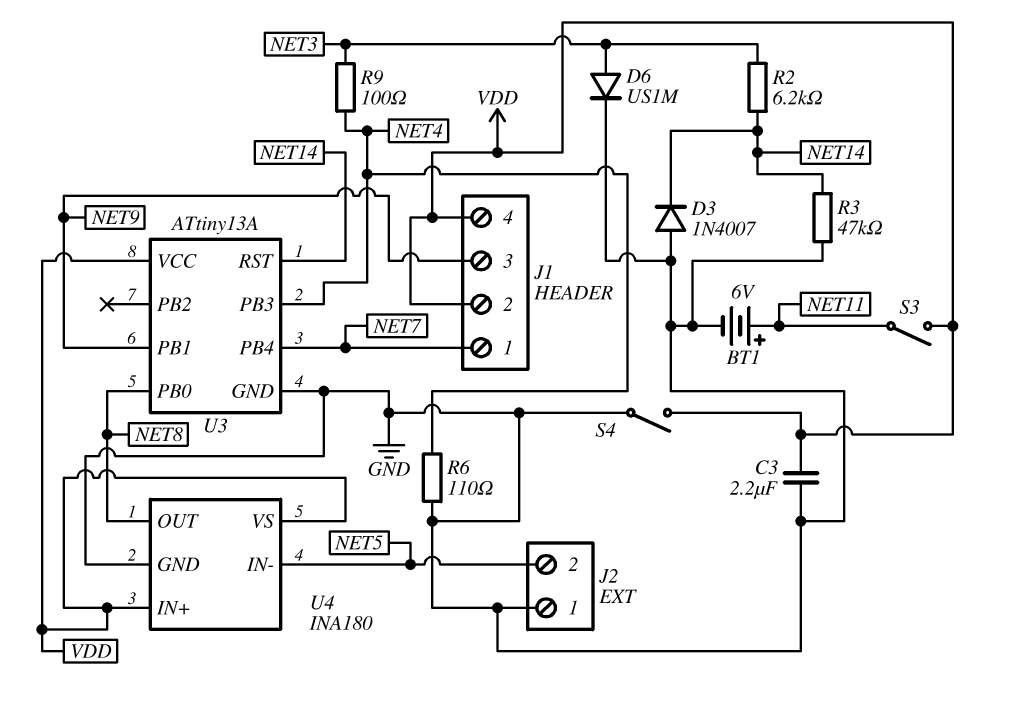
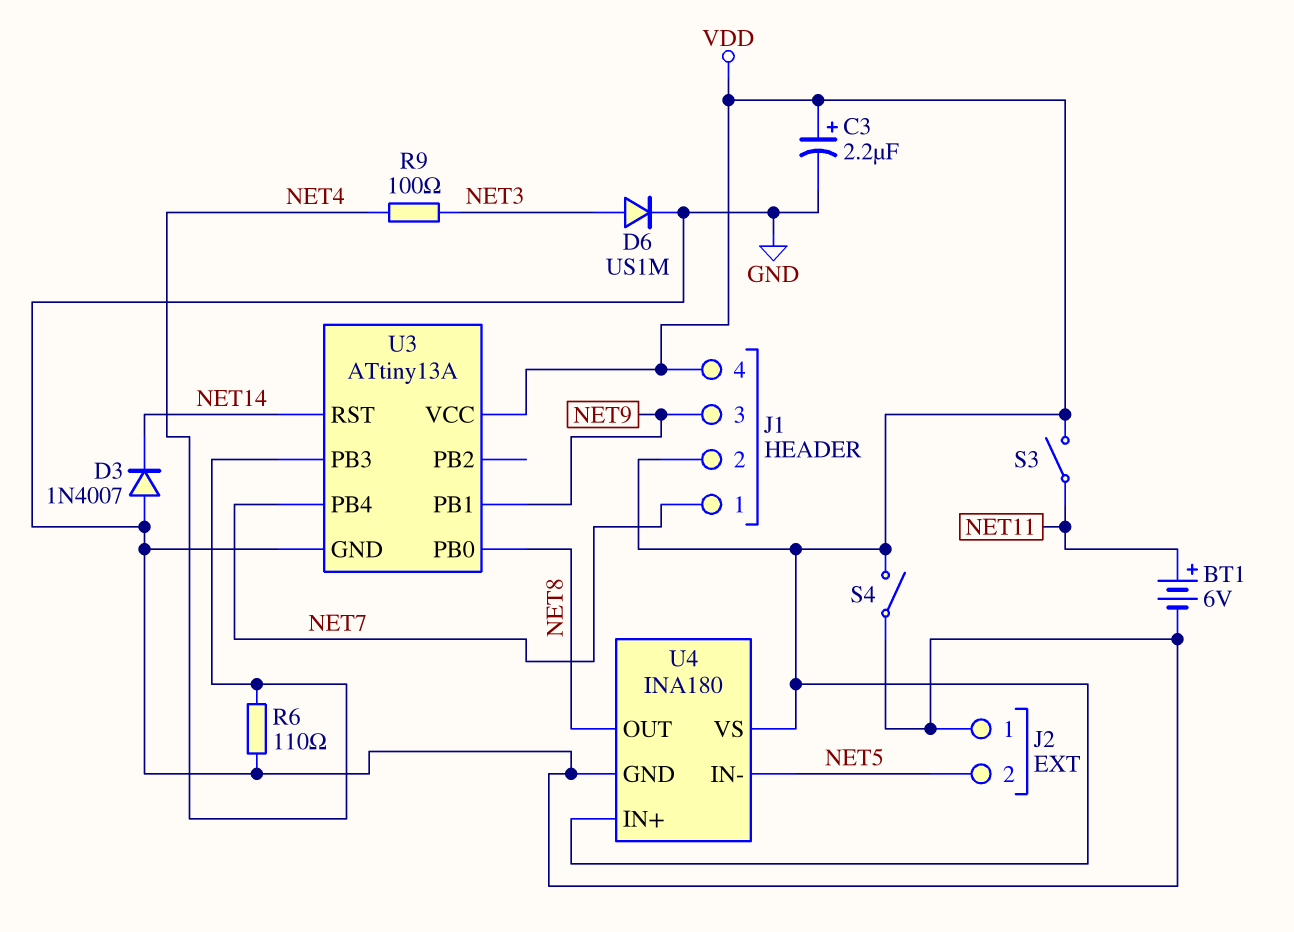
C3: 2.2uF (GND, VDD) -> 2.2uF (plus VDD, minus GND)
R2: 6.2k (NET3, NET14) -> none
R3: 47k (GND, NET14) -> none

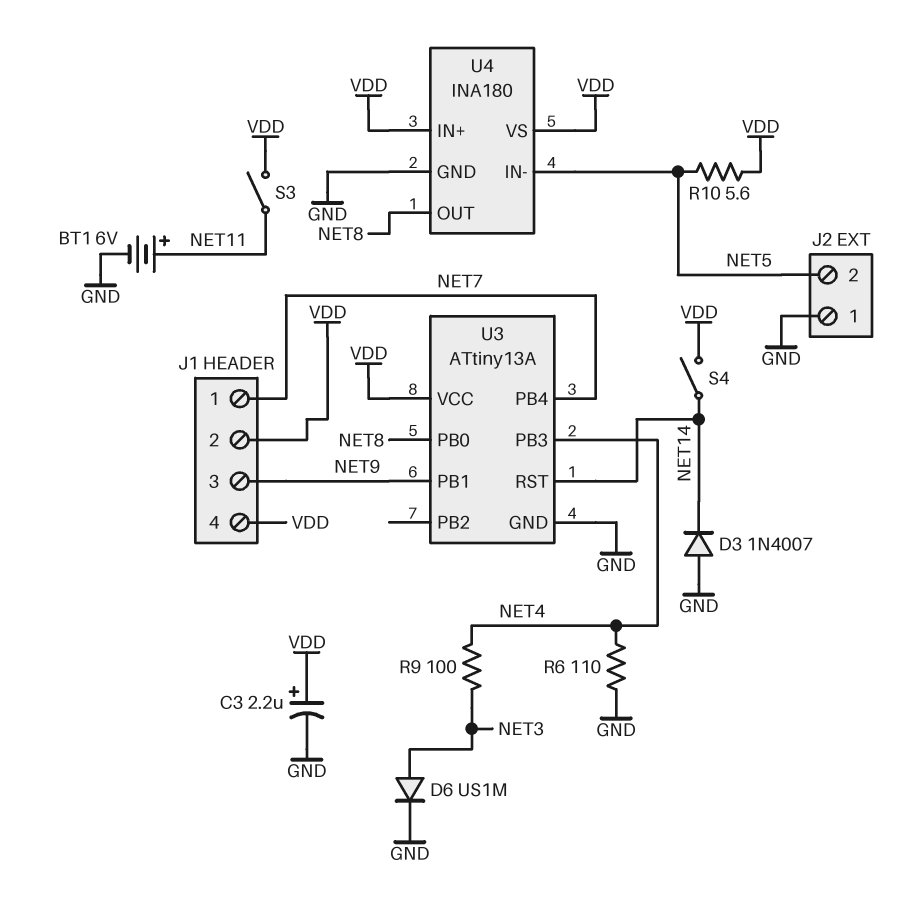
R10: none -> 5.6 (NET5, VDD)
S4: switch (GND, VDD) -> switch (NET14, VDD)

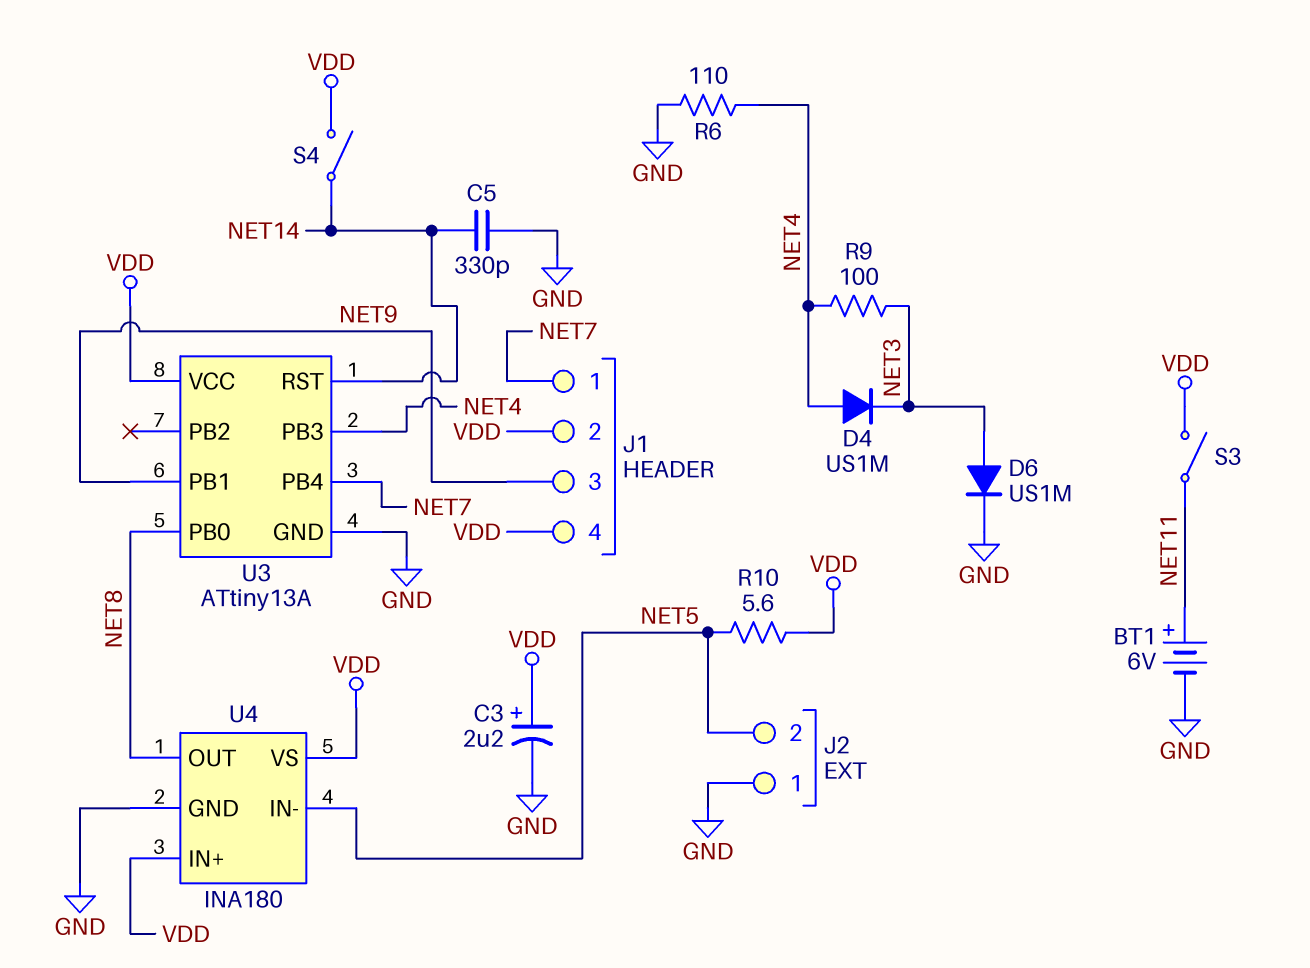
C5: none -> 330pF (GND, NET14)
D3: diode 1N4007 (A GND, K NET14) -> none
D4: none -> diode US1M (A NET4, K NET3)

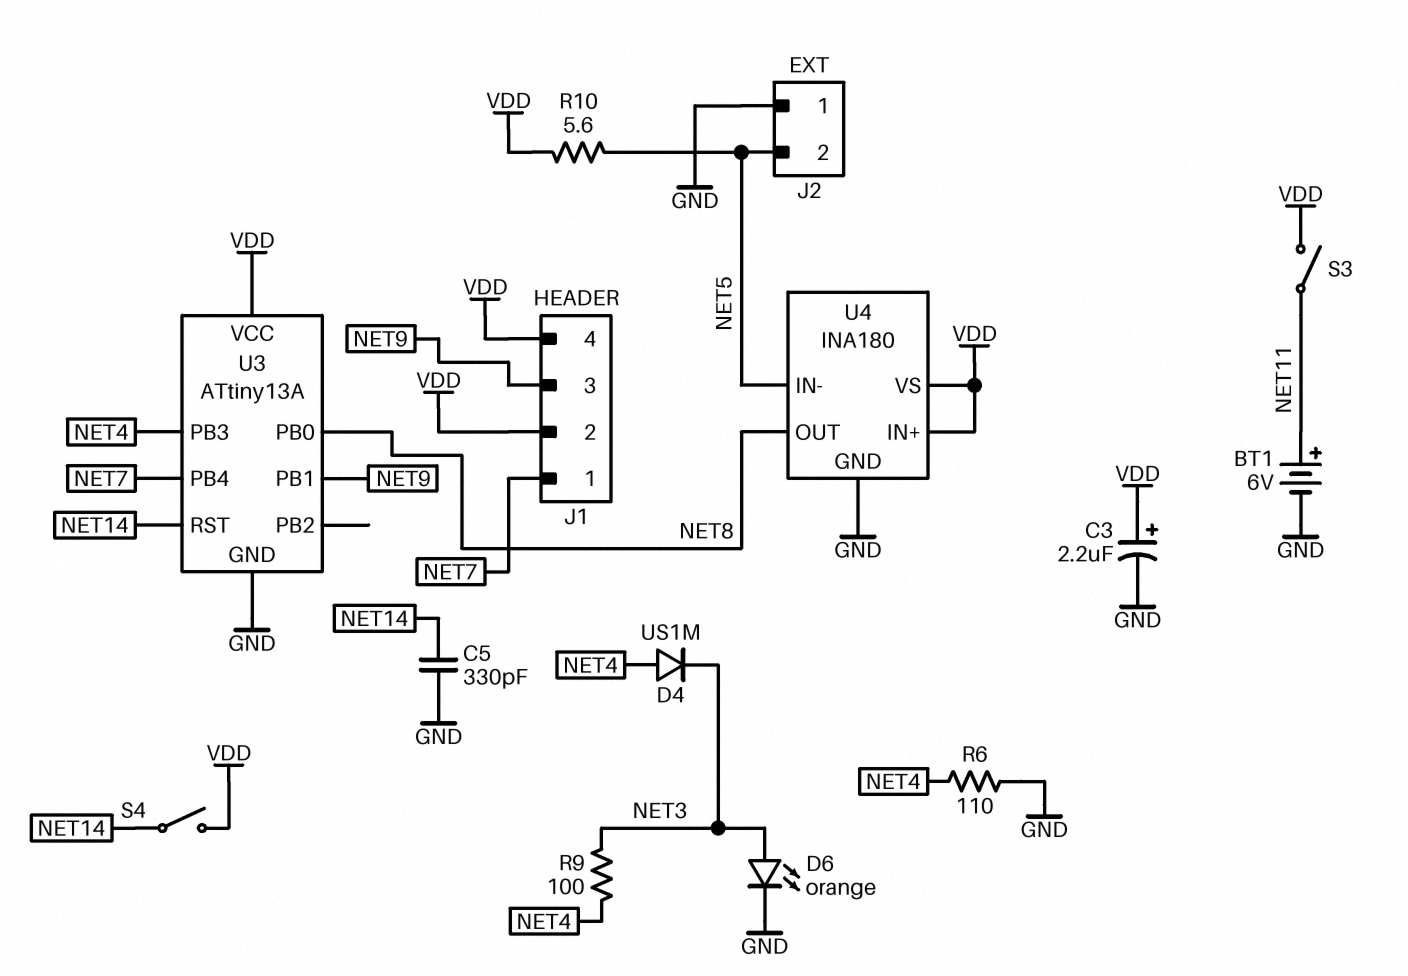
D6: diode US1M (A NET3, K GND) -> LED orange (A NET3, K GND)

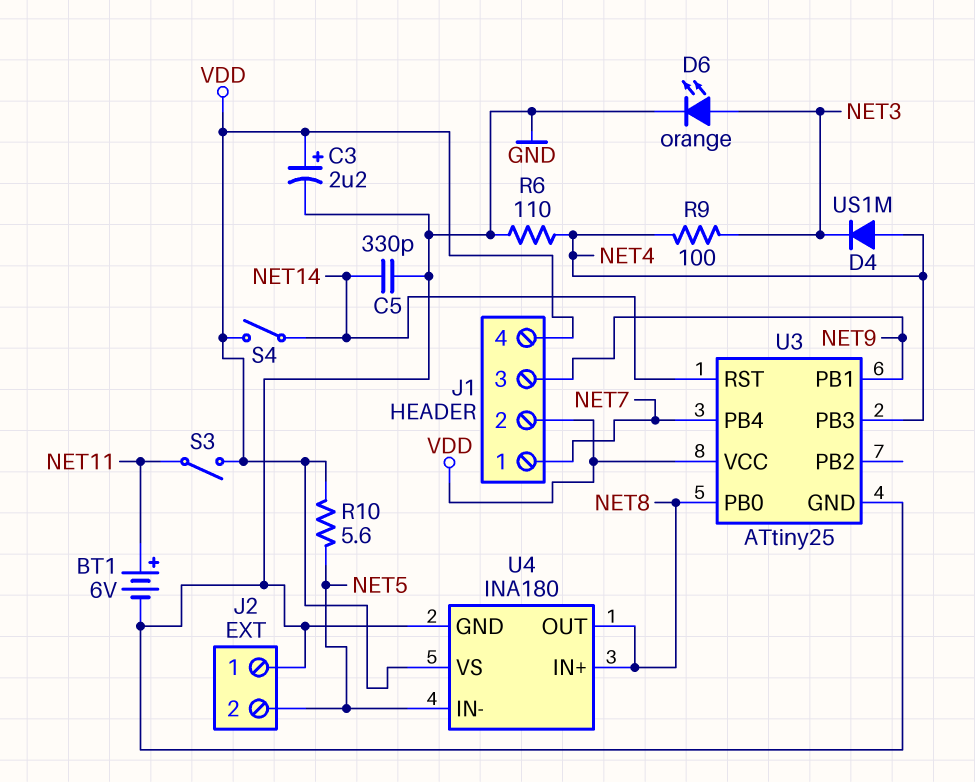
U3: ATtiny13A -> ATtiny25
U4 pin IN+: VDD -> NET8

